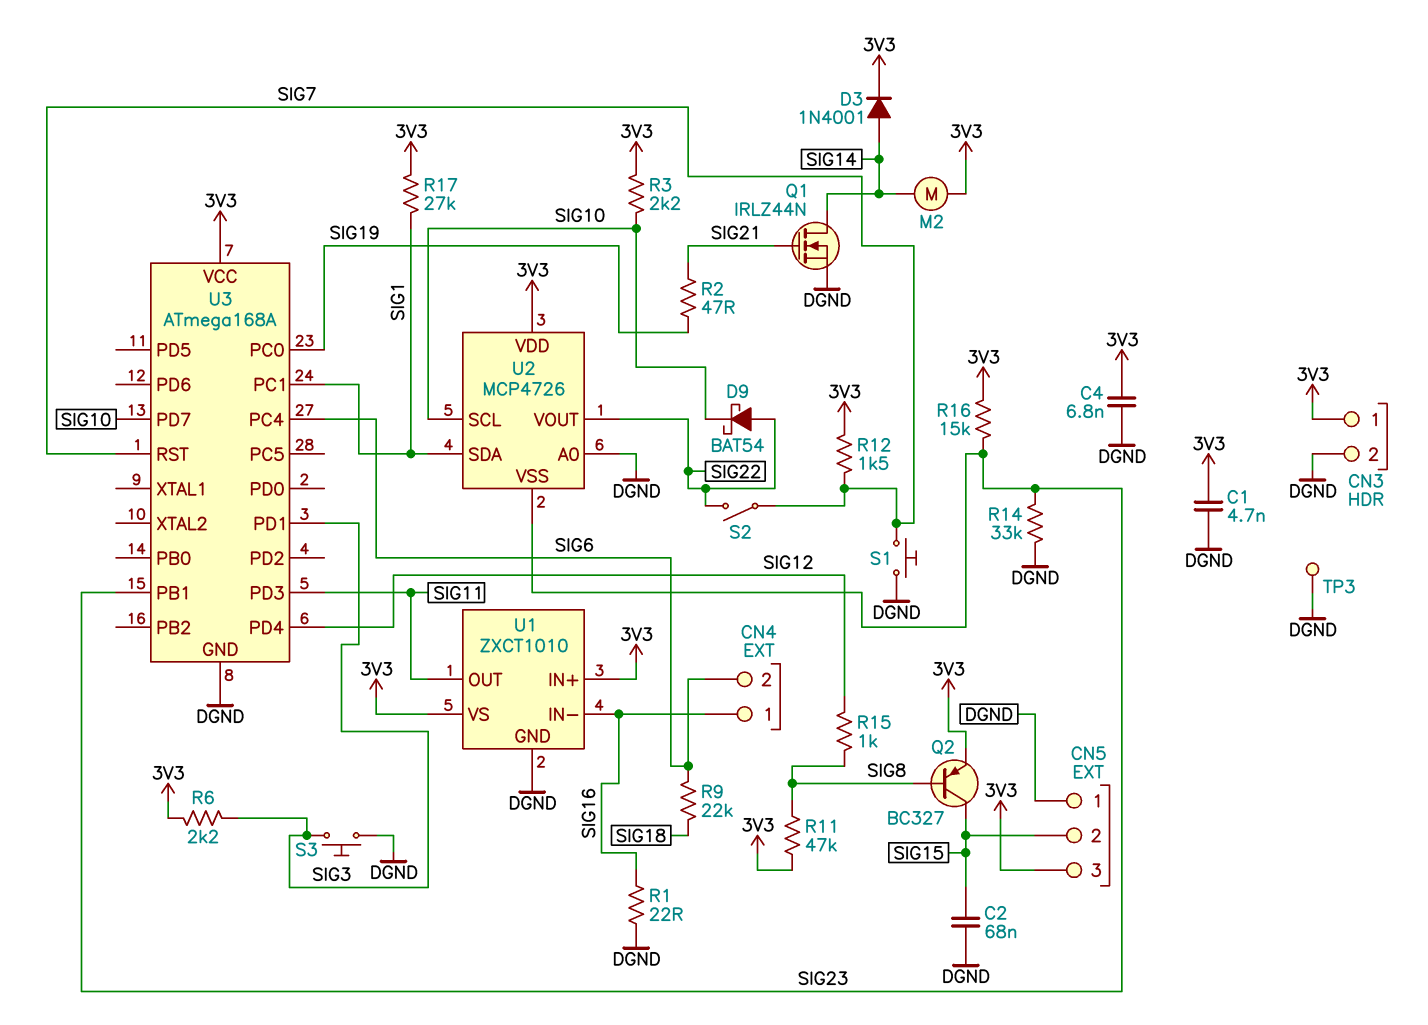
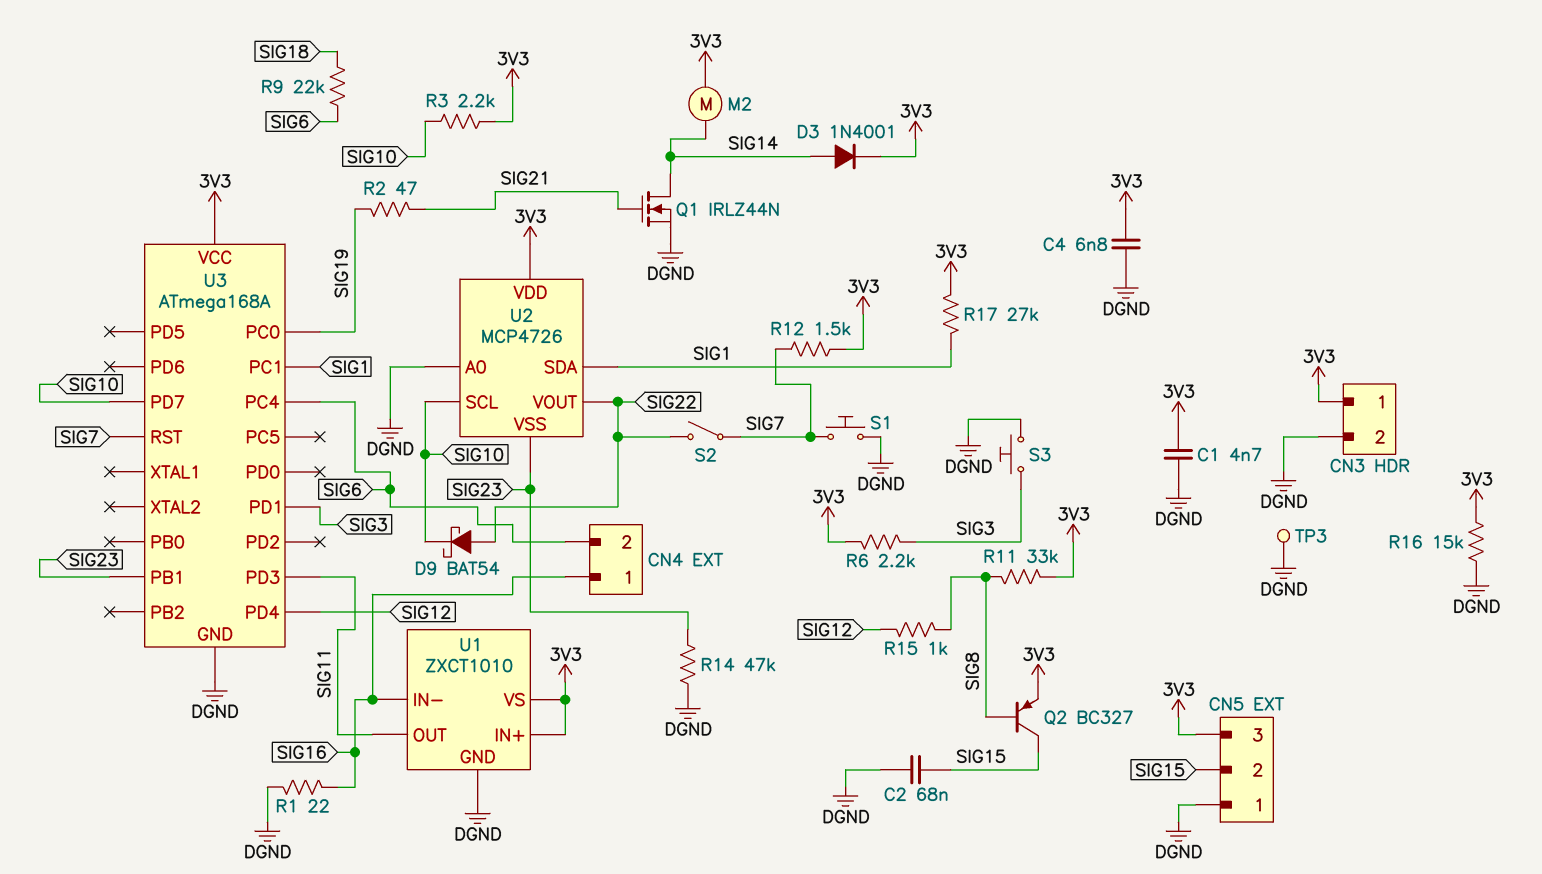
R11: 47k (3V3, SIG8) -> 33k (3V3, SIG8)
R14: 33k (DGND, SIG23) -> 47k (DGND, SIG23)
R16: 15k (3V3, SIG23) -> 15k (3V3, DGND)

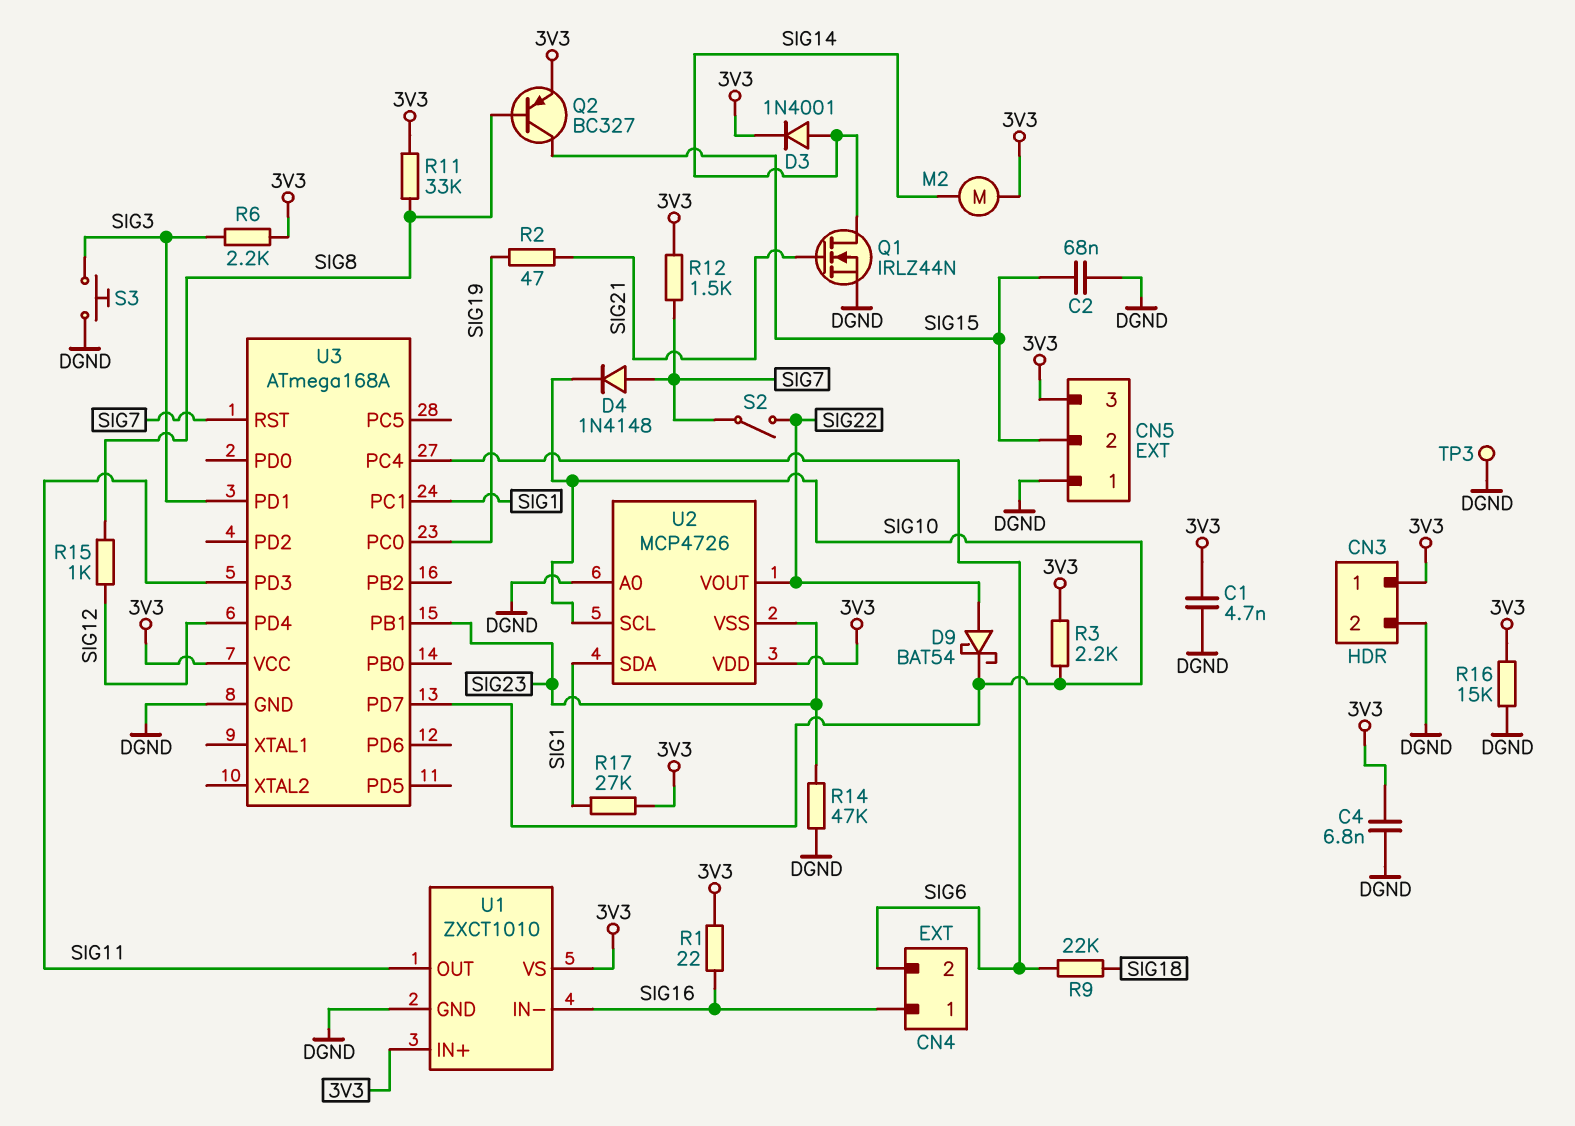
D4: none -> diode 1N4148 (A SIG7, K SIG10)
R1: 22 (DGND, SIG16) -> 22 (3V3, SIG16)
S1: button (DGND, SIG7) -> none

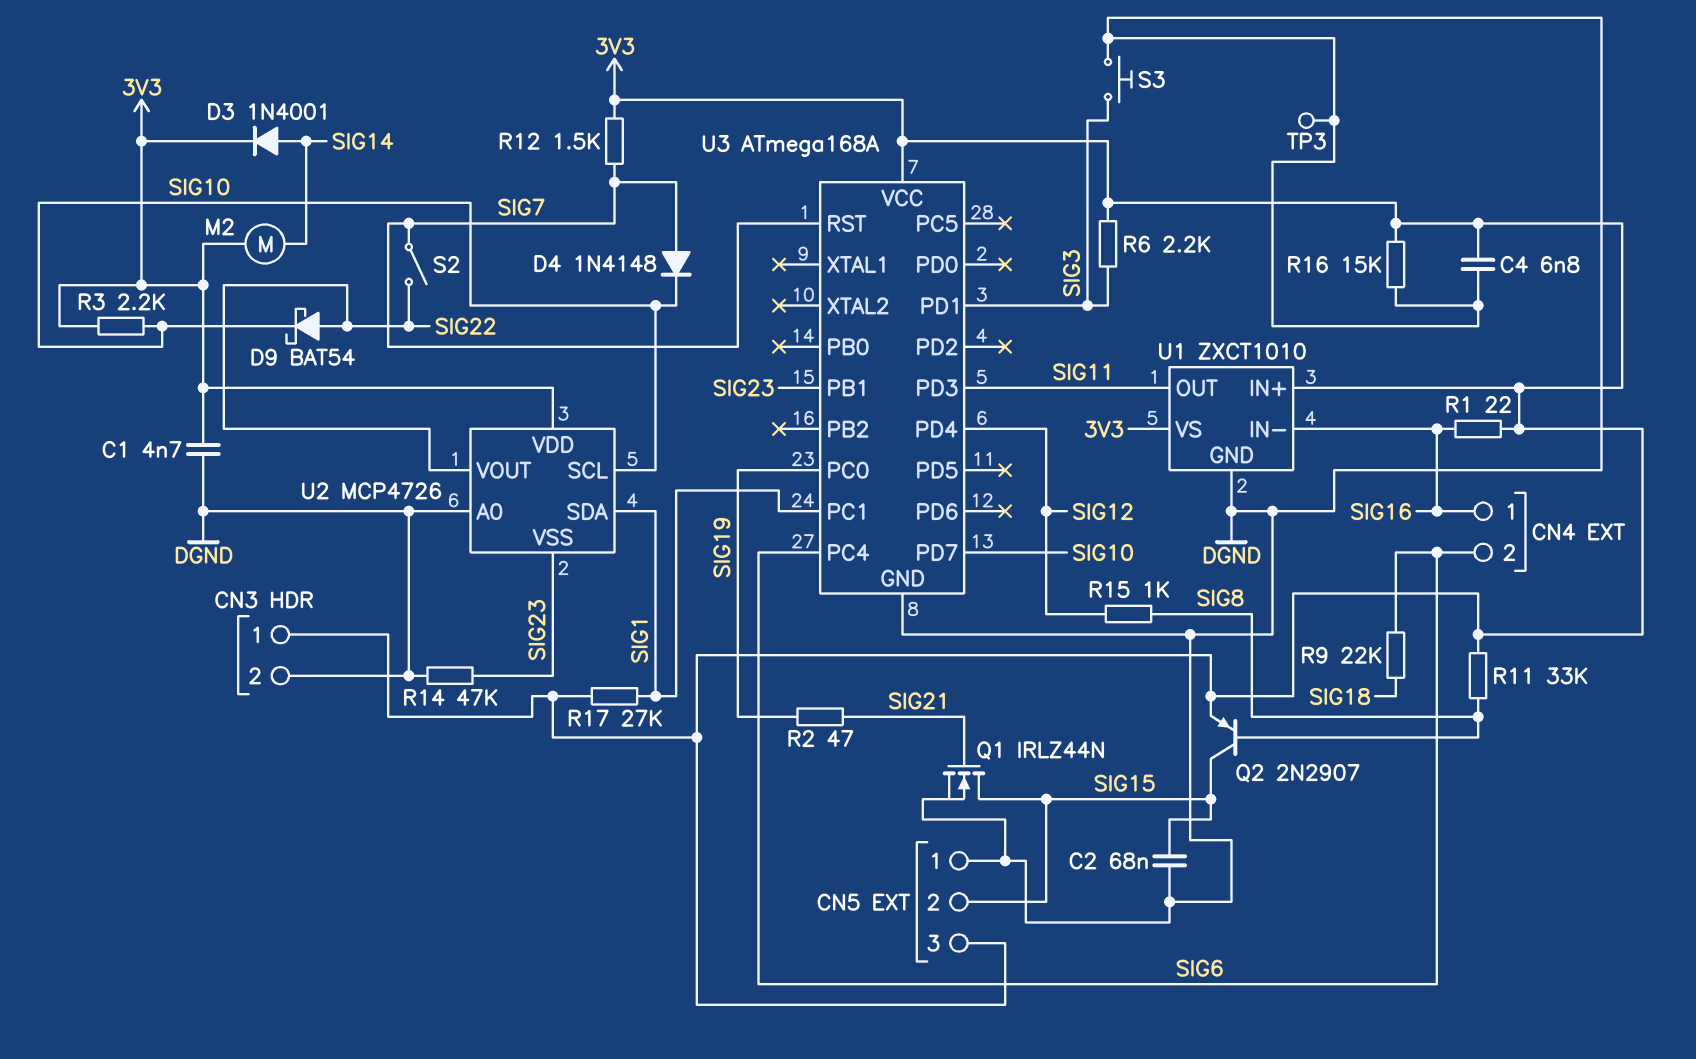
Q1: NMOS IRLZ44N (G SIG21, D SIG14, S DGND) -> NMOS IRLZ44N (G SIG21, D SIG15, S DGND)
Q2: PNP BC327 (B SIG8, C SIG15, E 3V3) -> PNP 2N2907 (B SIG8, C SIG15, E 3V3)

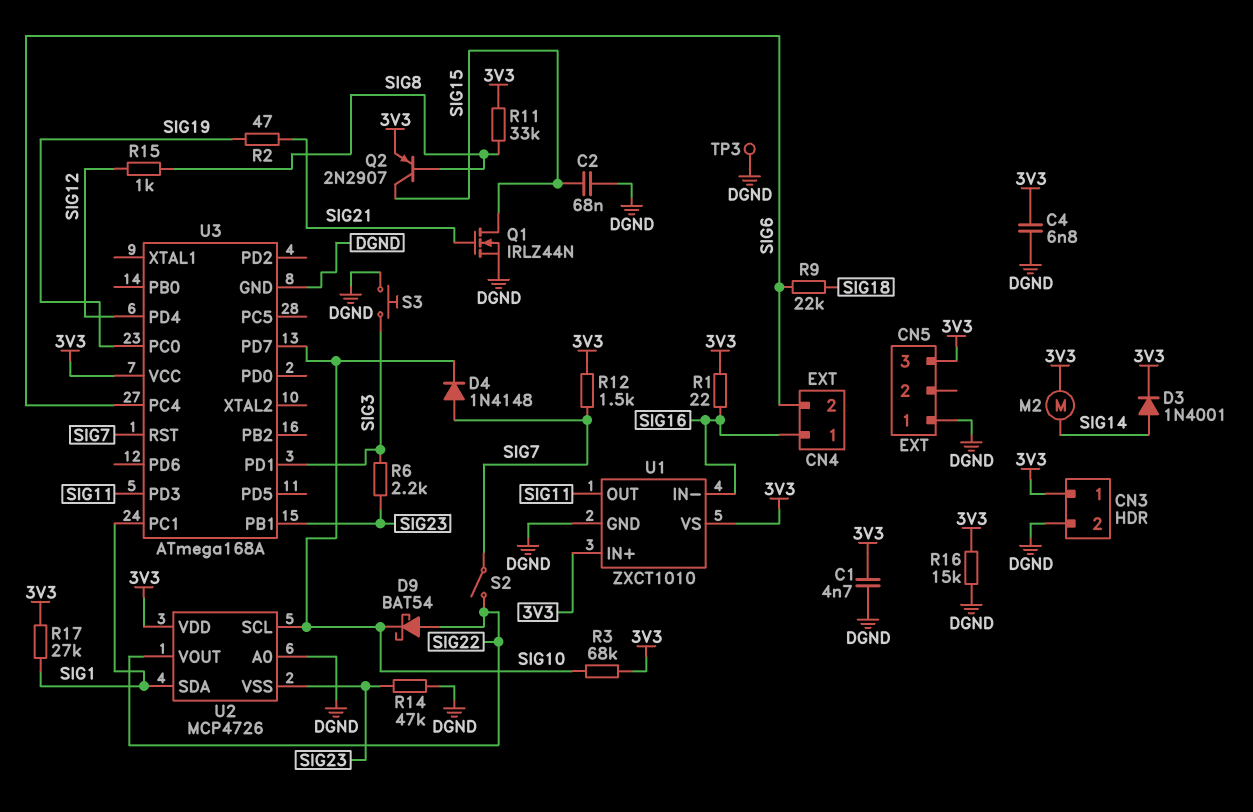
CN5 pin 2: SIG15 -> none
R3: 2.2k (3V3, SIG10) -> 68k (3V3, SIG10)
R6: 2.2k (3V3, SIG3) -> 2.2k (SIG3, SIG23)

